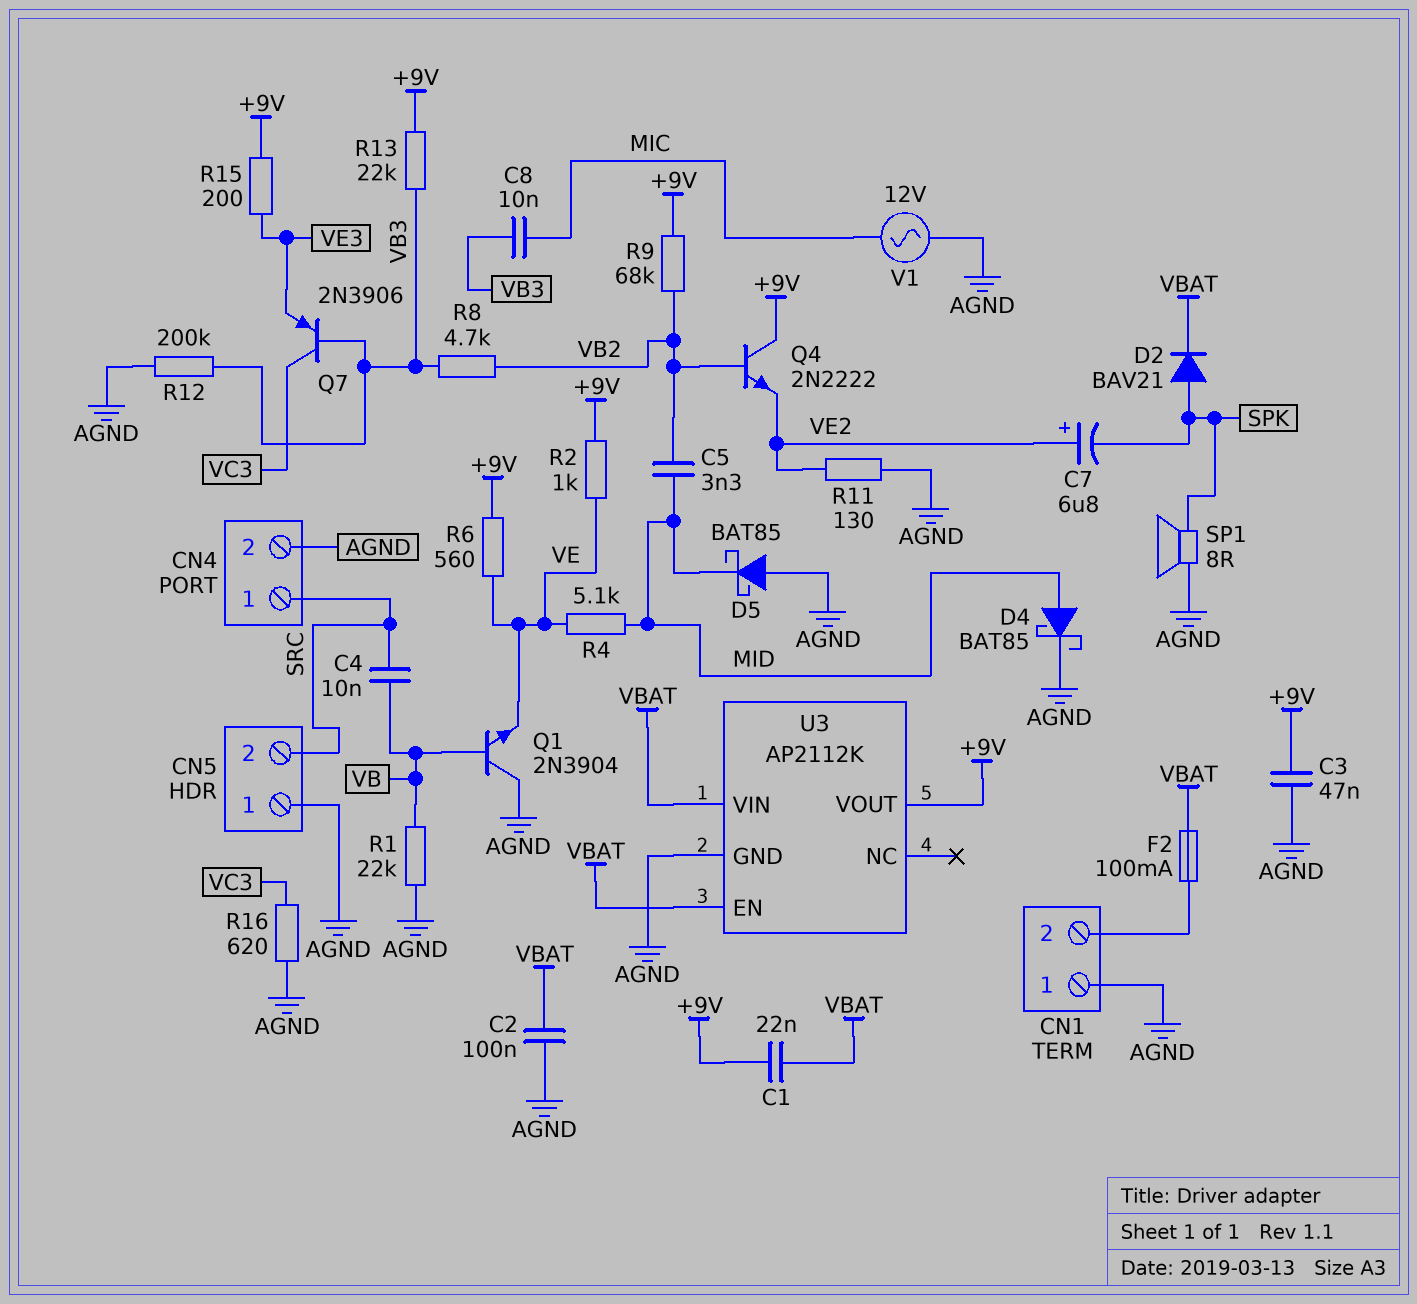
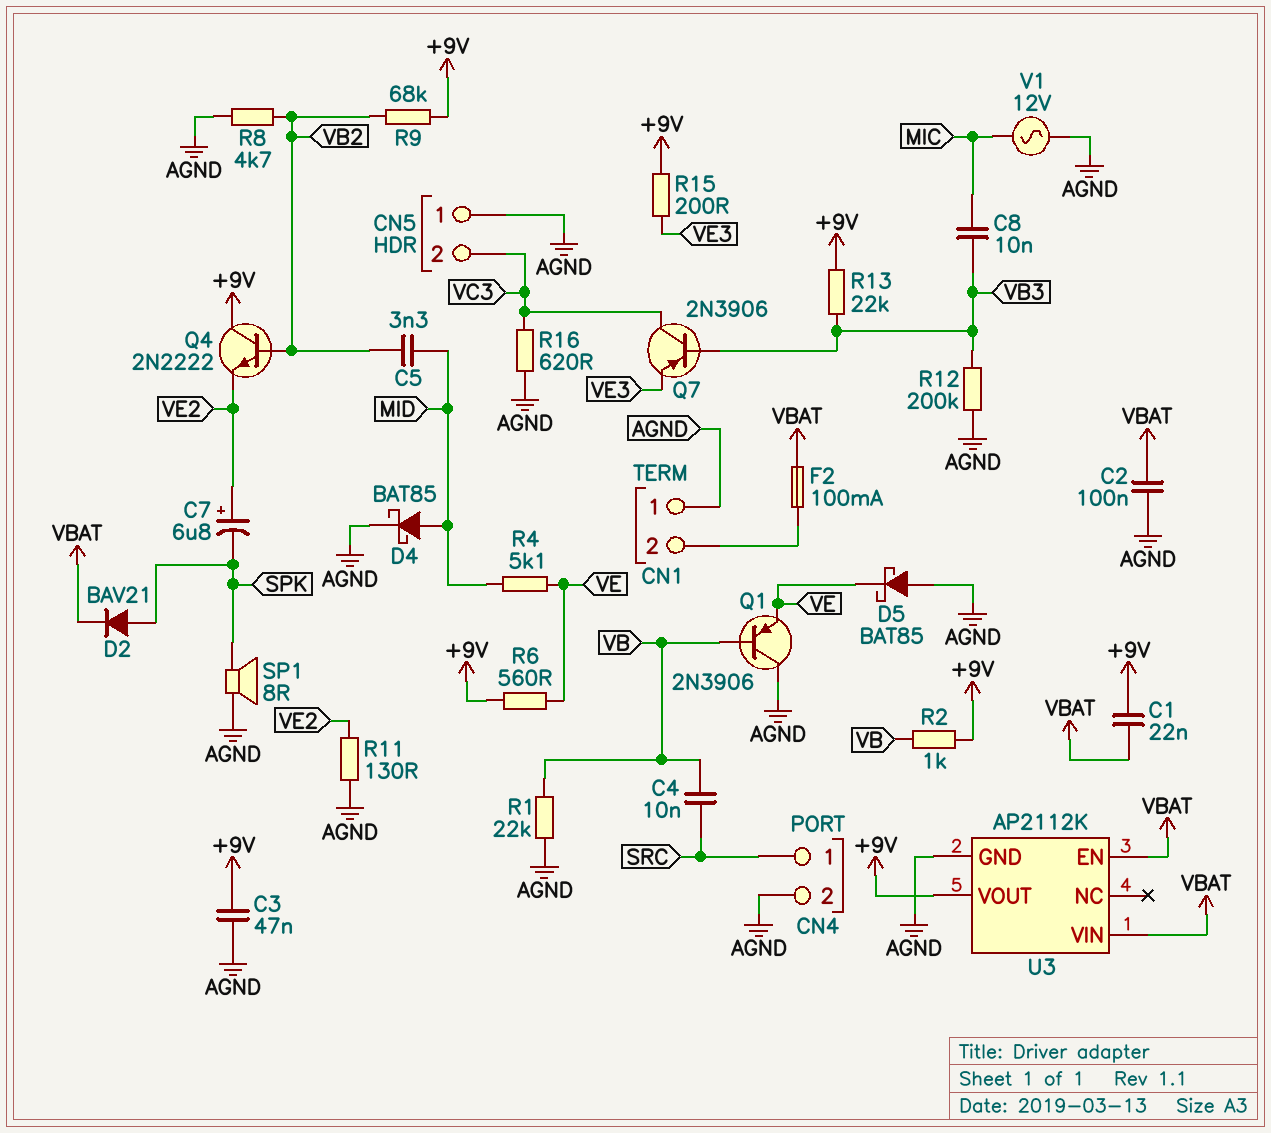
CN5 pin 2: SRC -> VC3
D5: schottky BAT85 (A AGND, K MID) -> schottky BAT85 (A AGND, K VE)
Q1: NPN 2N3904 (B VB, C AGND, E VE) -> PNP 2N3906 (B VB, C AGND, E VE)
R2: 1k (+9V, VE) -> 1k (+9V, VB)
R8: 4.7k (VB2, VB3) -> 4.7k (AGND, VB2)

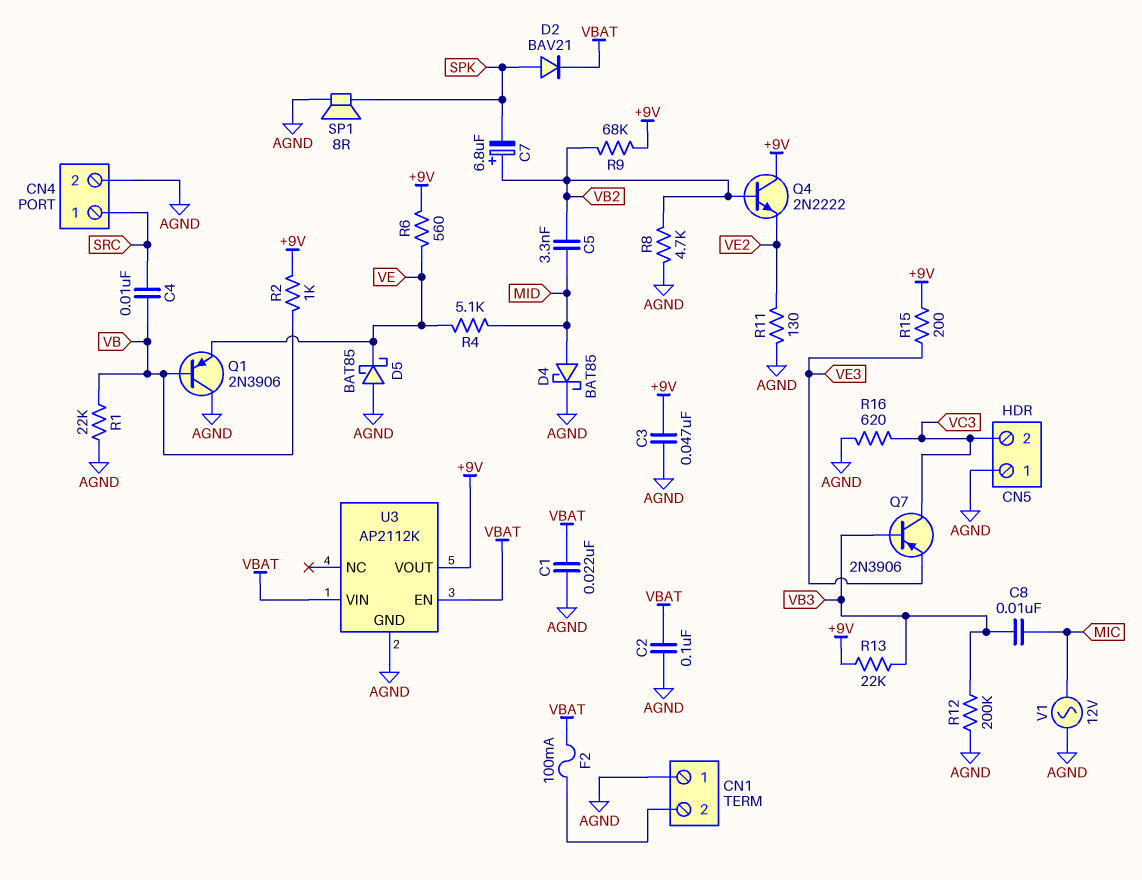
C1: 22nF (+9V, VBAT) -> 22nF (AGND, VBAT)
C7: 6.8uF (plus VE2, minus SPK) -> 6.8uF (plus VB2, minus SPK)

